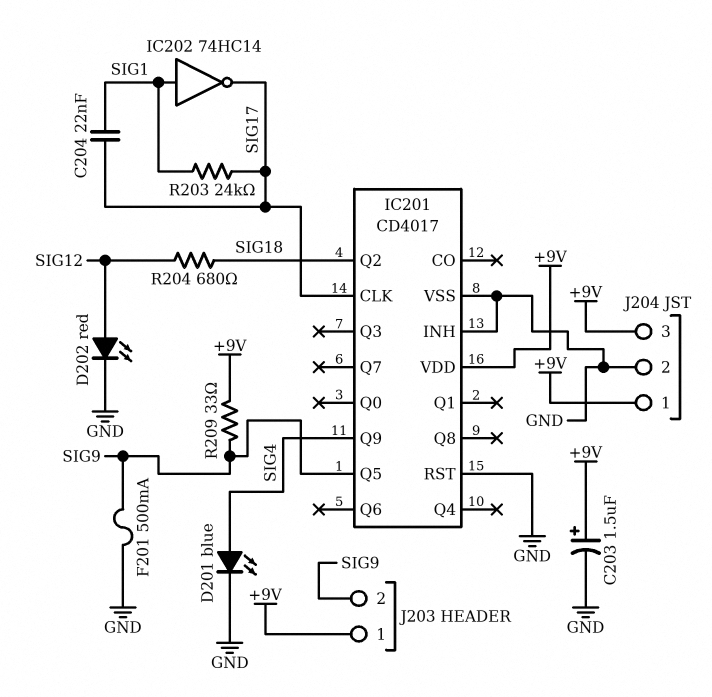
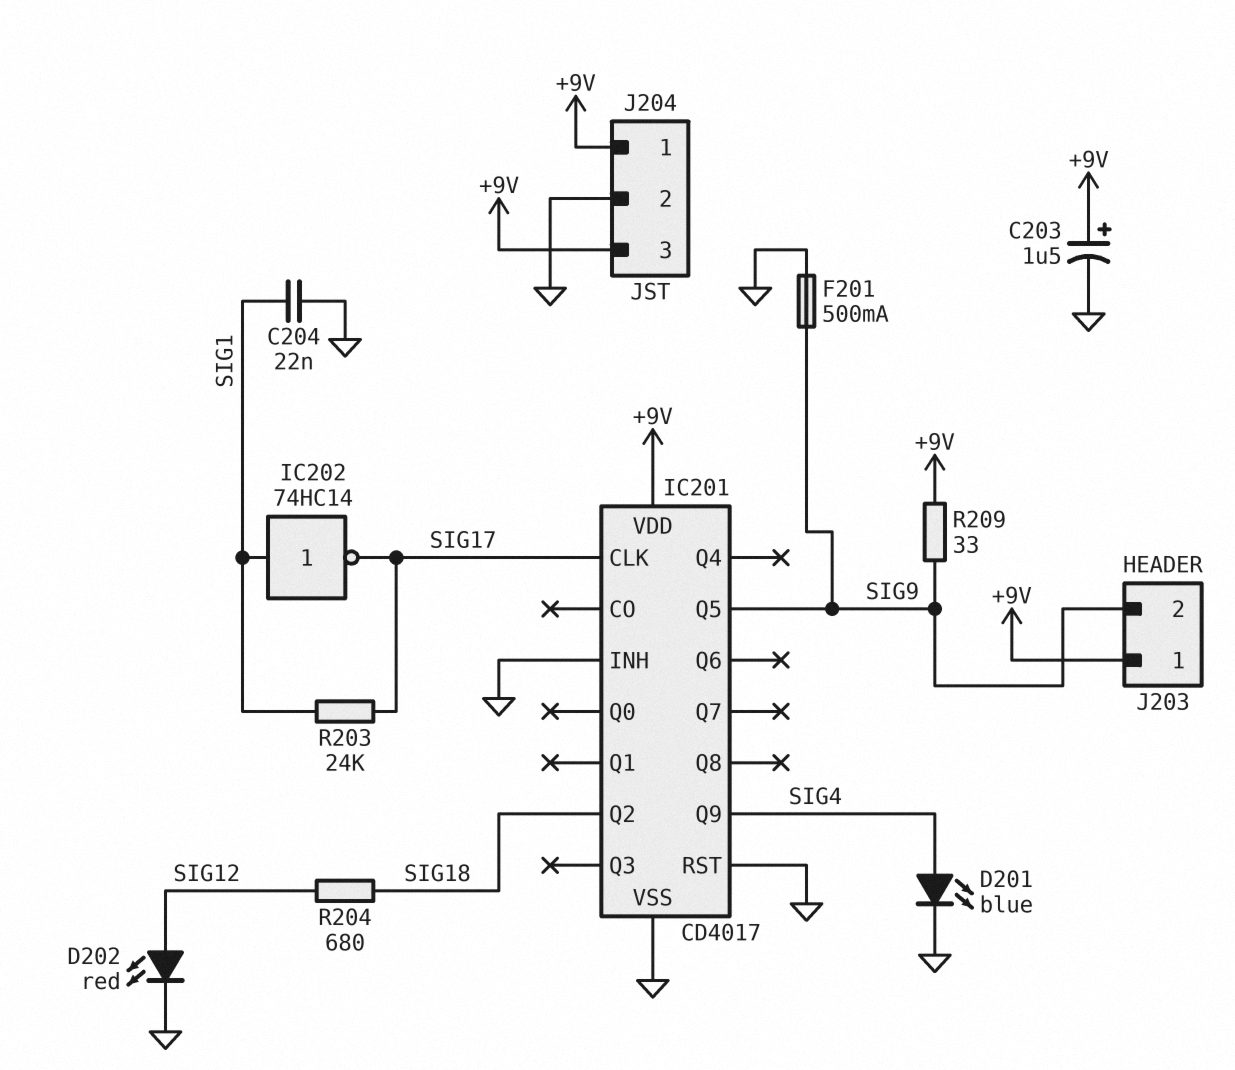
C204: 22nF (SIG1, SIG17) -> 22nF (GND, SIG1)

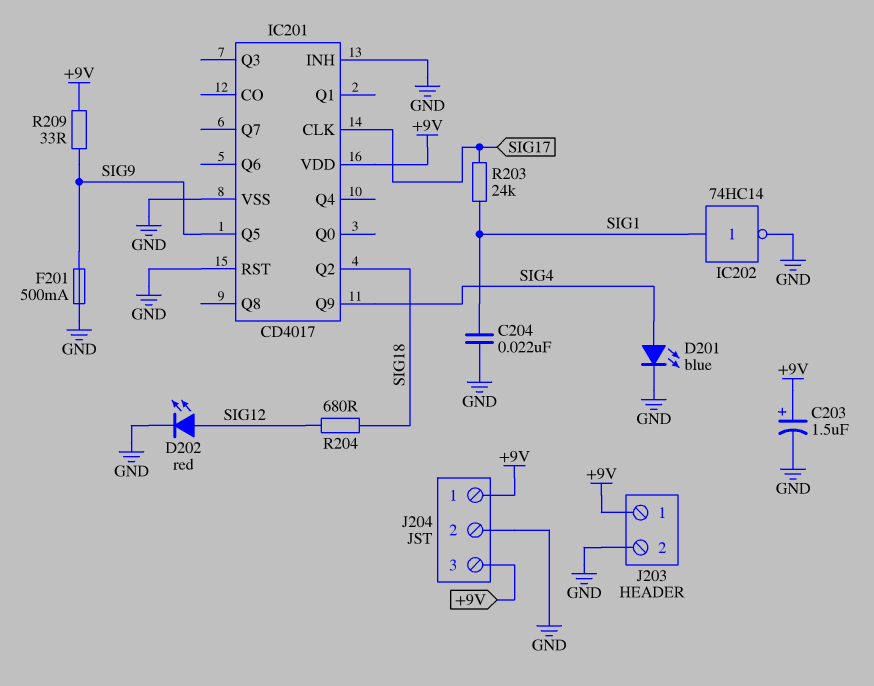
IC202: NOT 74HC14 (in SIG1, out SIG17) -> NOT 74HC14 (in SIG1, out GND)
J203 pin 2: SIG9 -> GND

